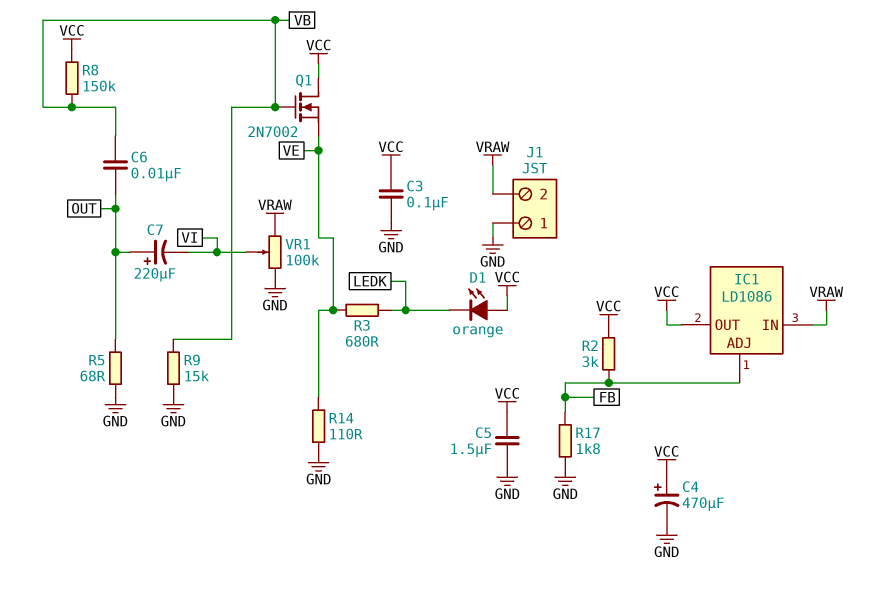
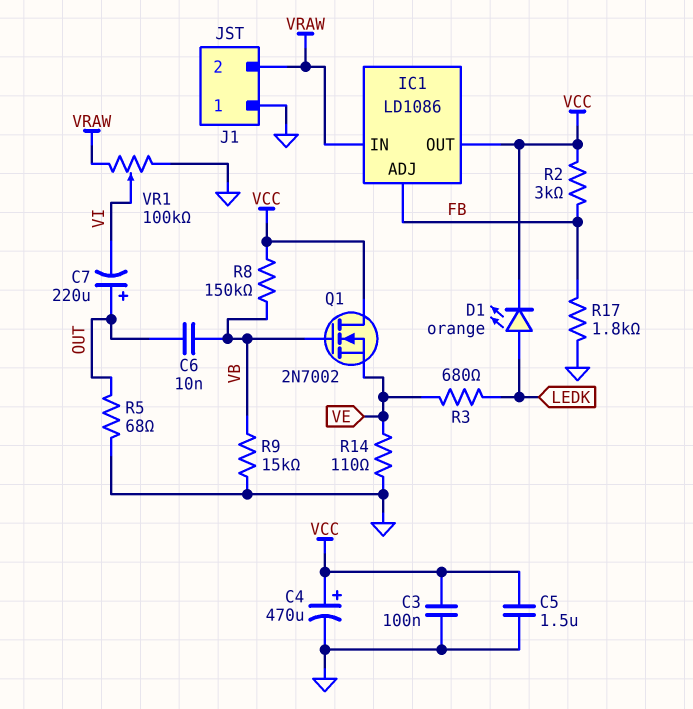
D1: LED orange (A VCC, K LEDK) -> LED orange (A LEDK, K VCC)

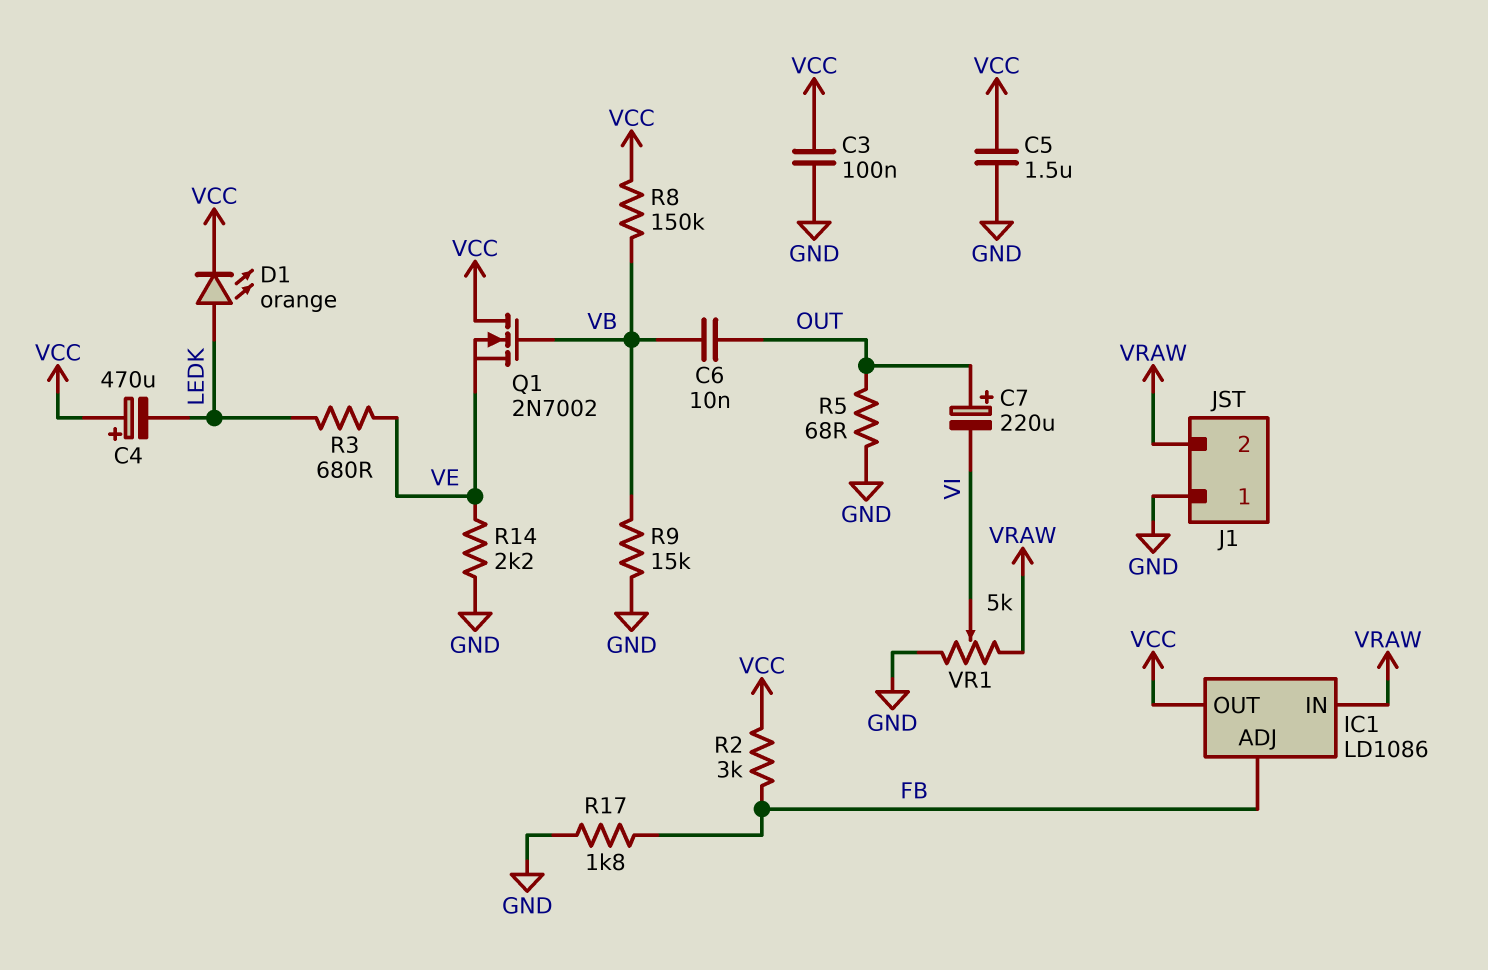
C4: 470uF (plus VCC, minus GND) -> 470uF (plus VCC, minus LEDK)
R14: 110 (GND, VE) -> 2.2k (GND, VE)
VR1: 100k (GND, VRAW, wiper VI) -> 5k (GND, VRAW, wiper VI)

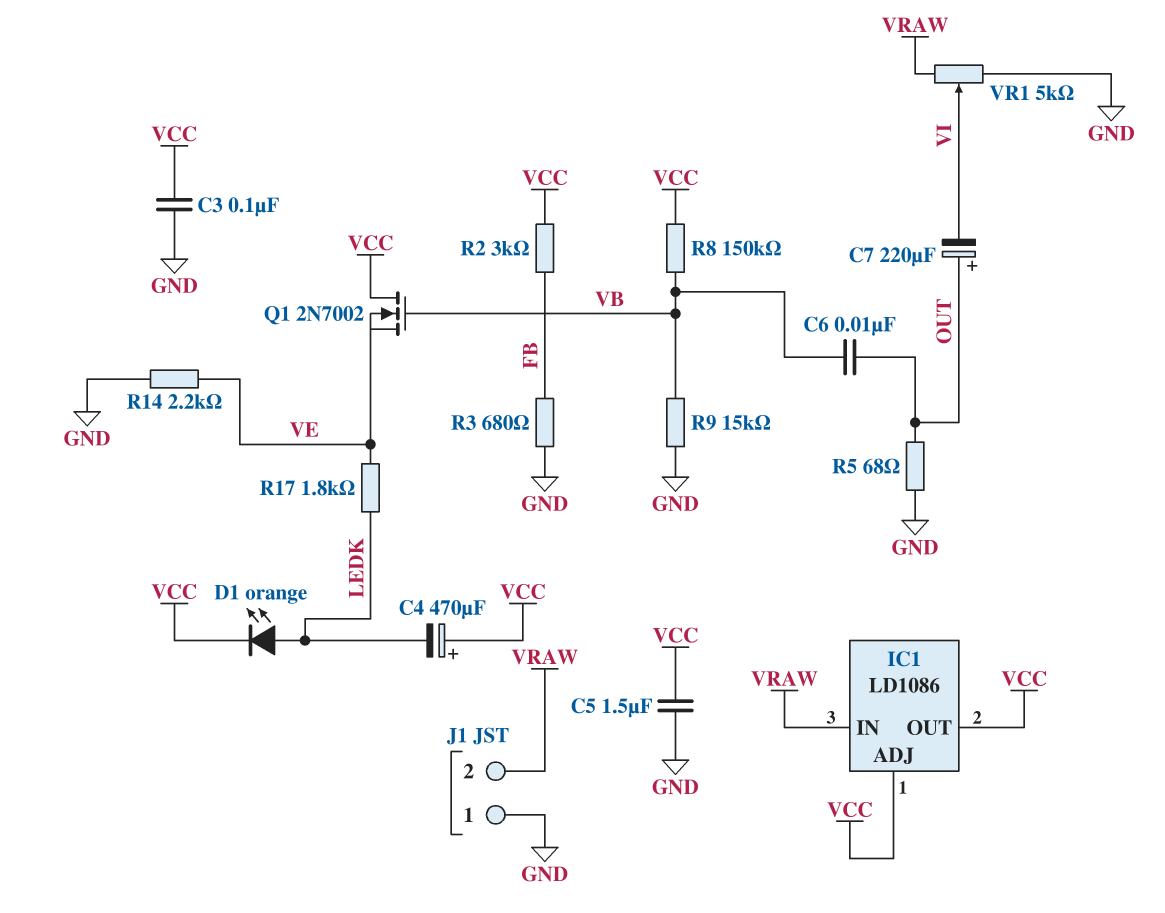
IC1 pin ADJ: FB -> VCC
R3: 680 (LEDK, VE) -> 680 (FB, GND)
R17: 1.8k (FB, GND) -> 1.8k (LEDK, VE)

